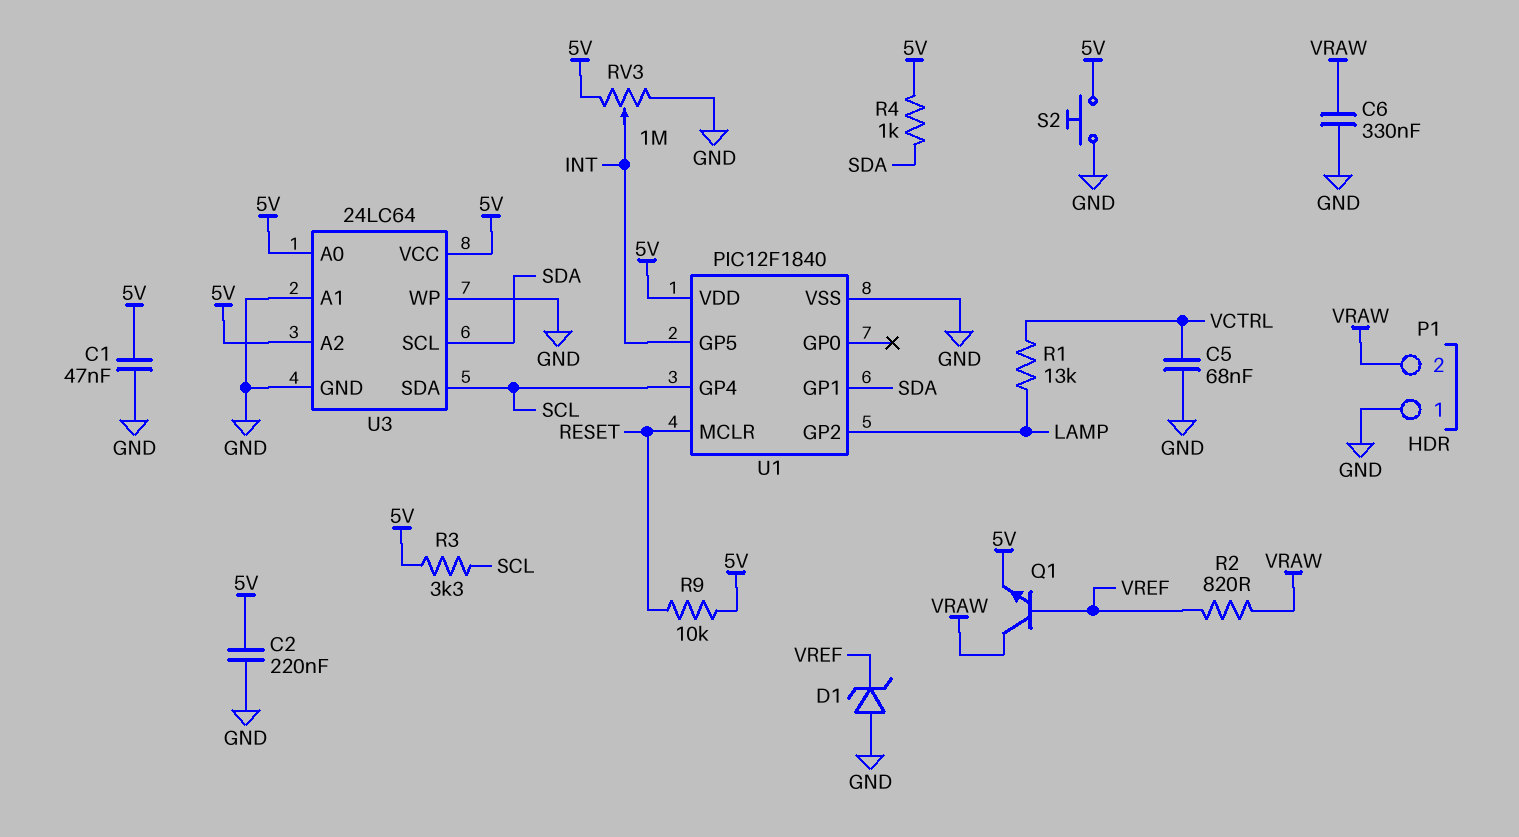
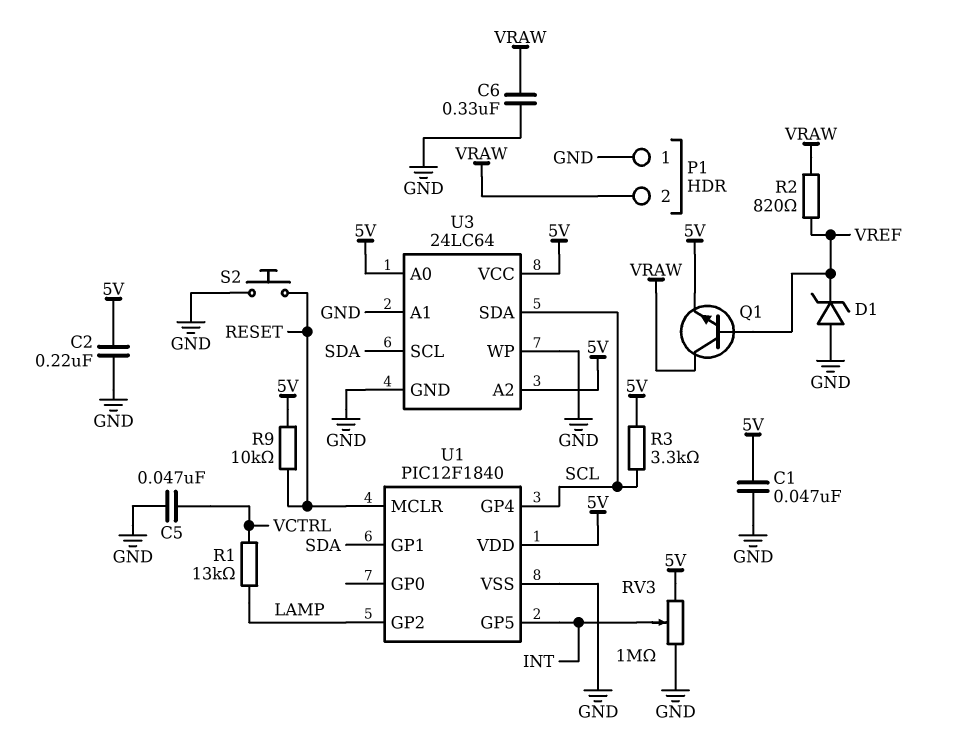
C5: 68nF (GND, VCTRL) -> 47nF (GND, VCTRL)
R4: 1k (5V, SDA) -> none
S2: button (5V, GND) -> button (GND, RESET)

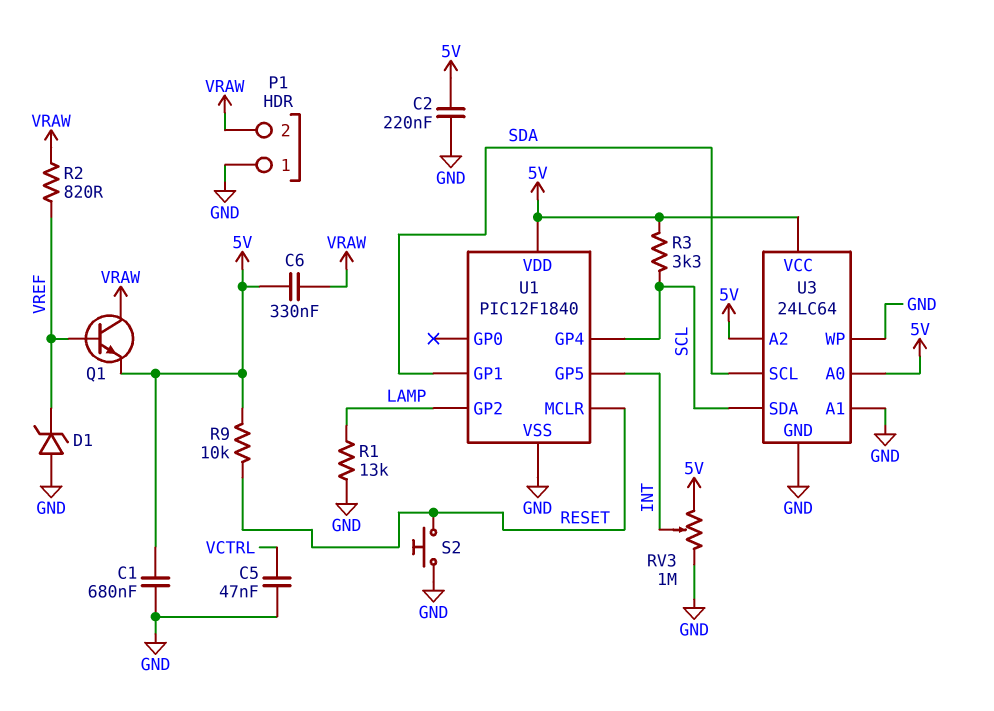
C1: 47nF (5V, GND) -> 680nF (5V, GND)
C6: 330nF (GND, VRAW) -> 330nF (5V, VRAW)
R1: 13k (LAMP, VCTRL) -> 13k (GND, LAMP)

